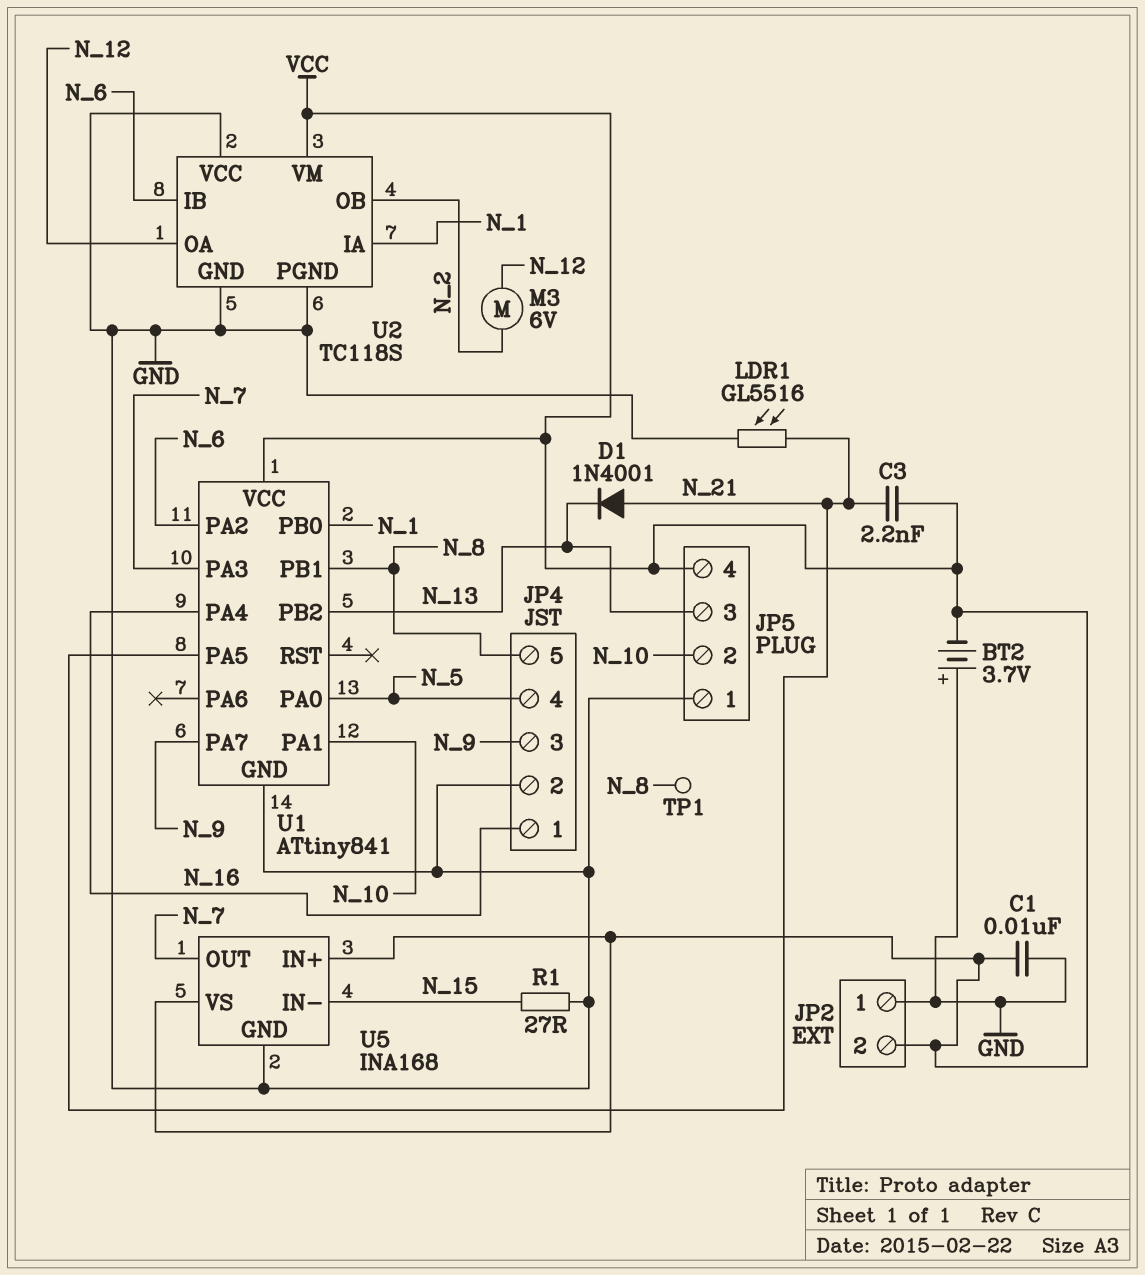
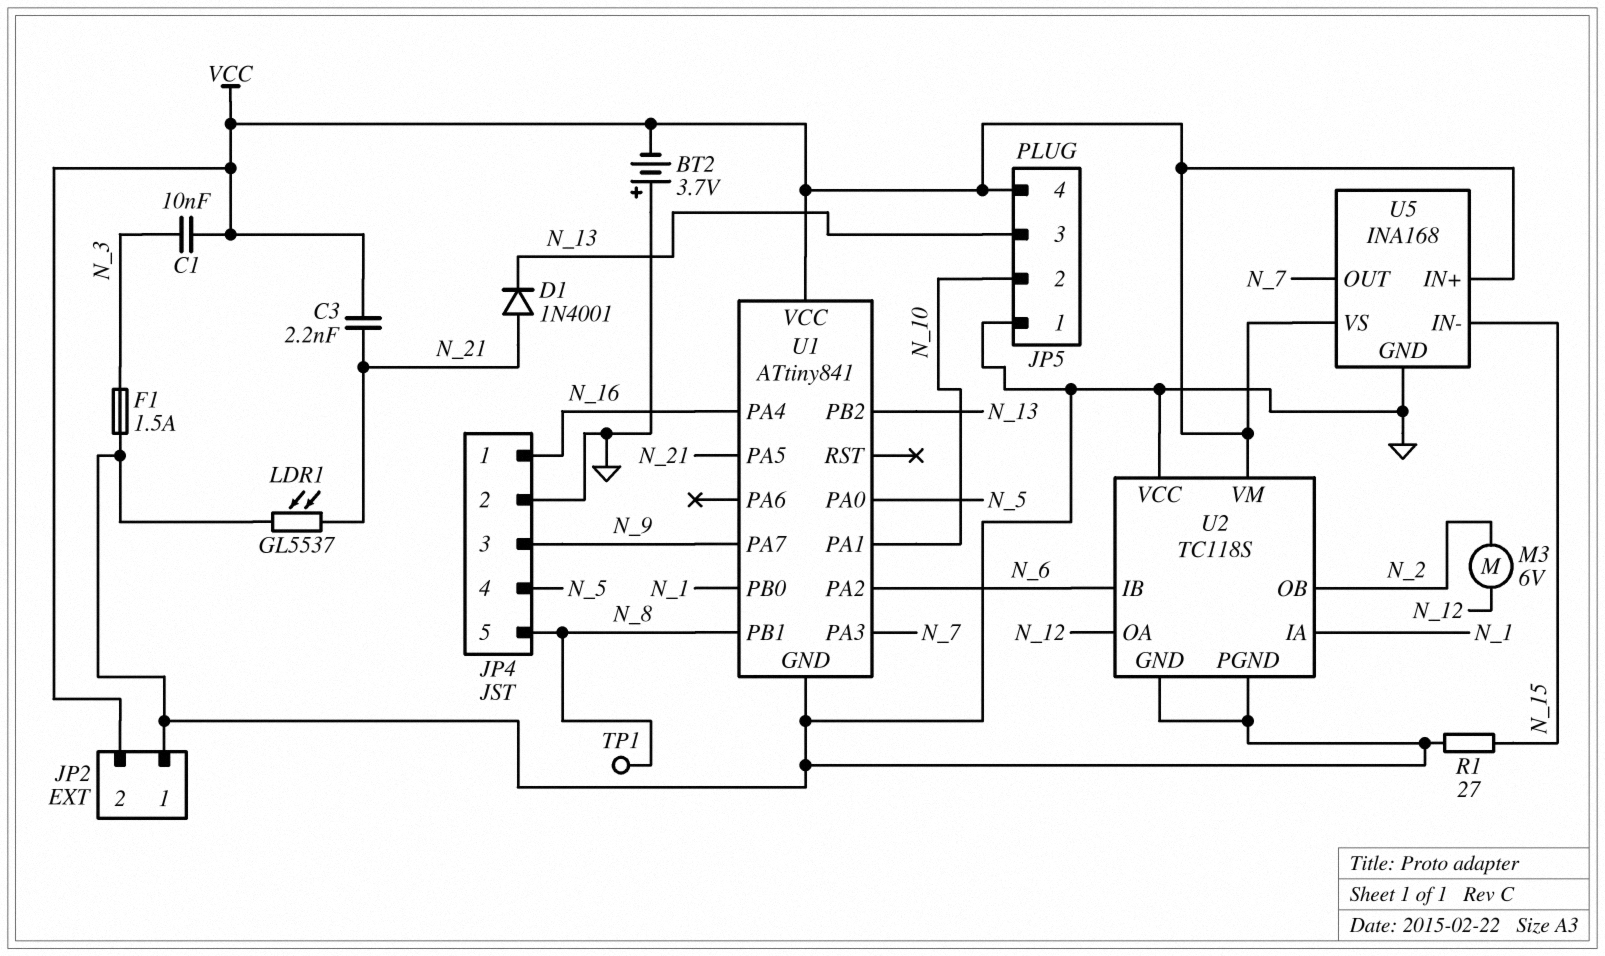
C1: 10nF (GND, VCC) -> 10nF (N_3, VCC)
F1: none -> 1.5A (GND, N_3)
LDR1: GL5516 (GND, N_21) -> GL5537 (GND, N_21)

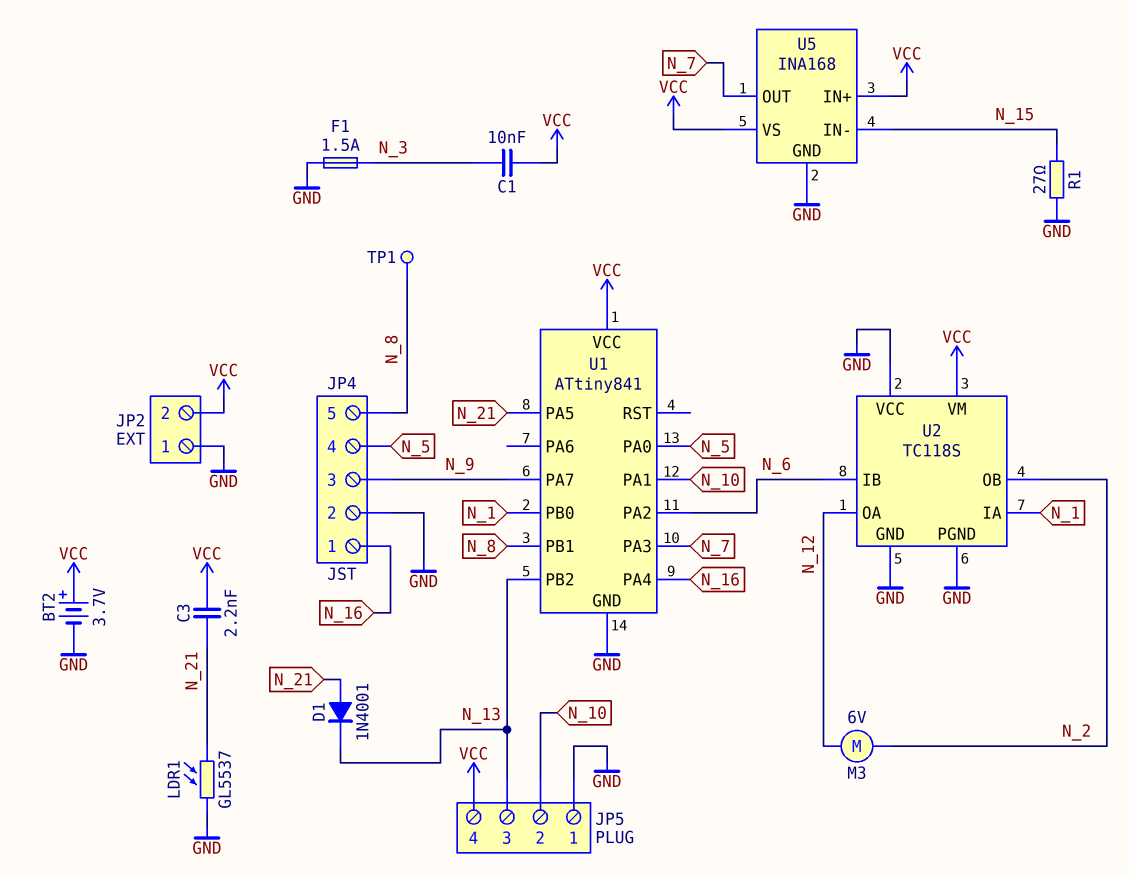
BT2: 3.7V (plus GND, minus VCC) -> 3.7V (plus VCC, minus GND)

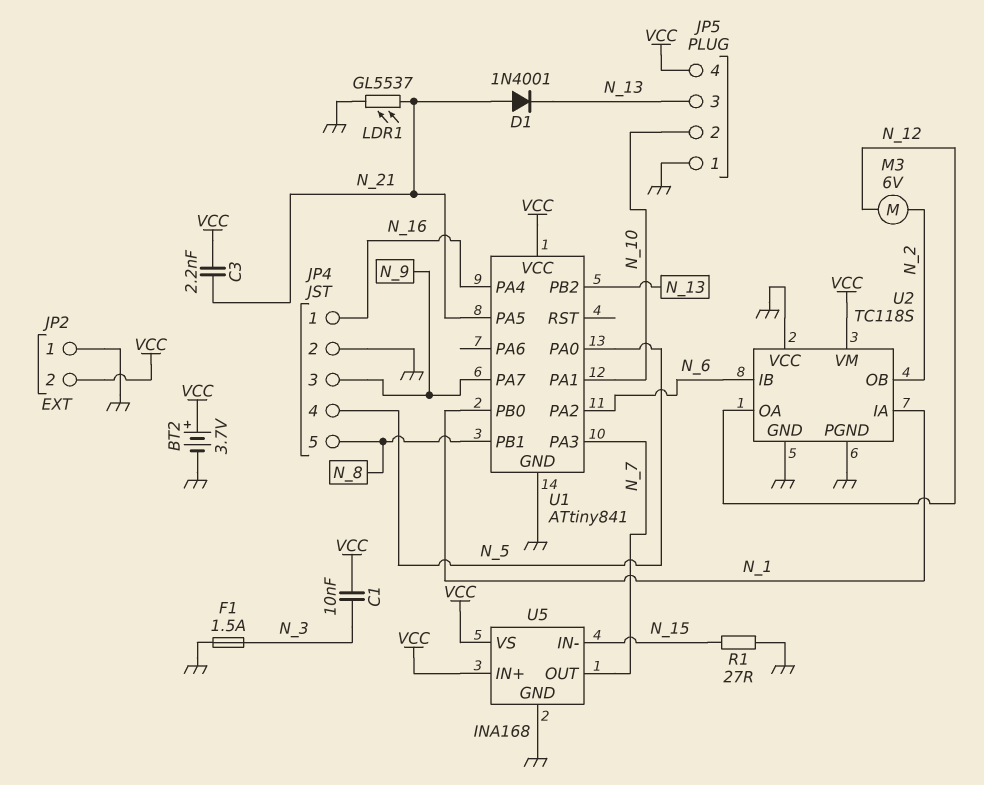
TP1: test point (N_8) -> none

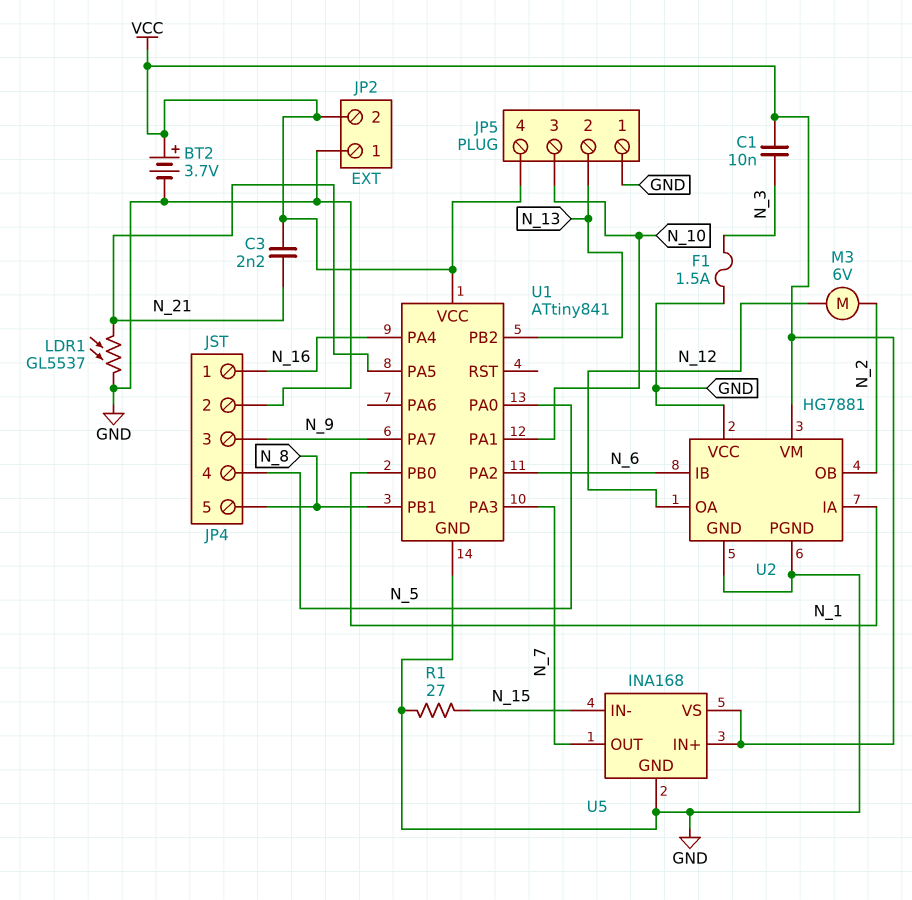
D1: diode 1N4001 (A N_21, K N_13) -> none
JP5 pin 2: N_10 -> N_13
JP5 pin 3: N_13 -> N_10
U2: TC118S -> HG7881

